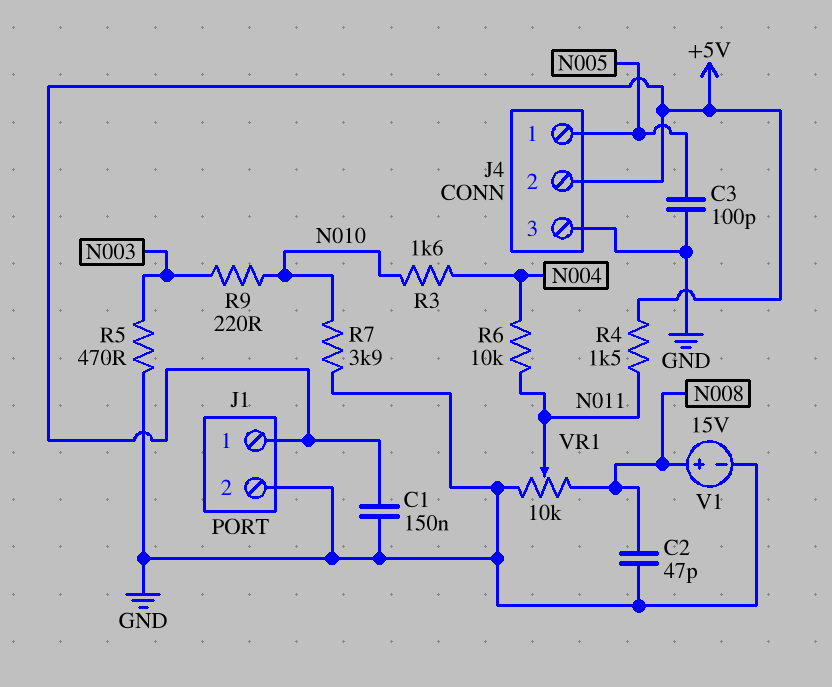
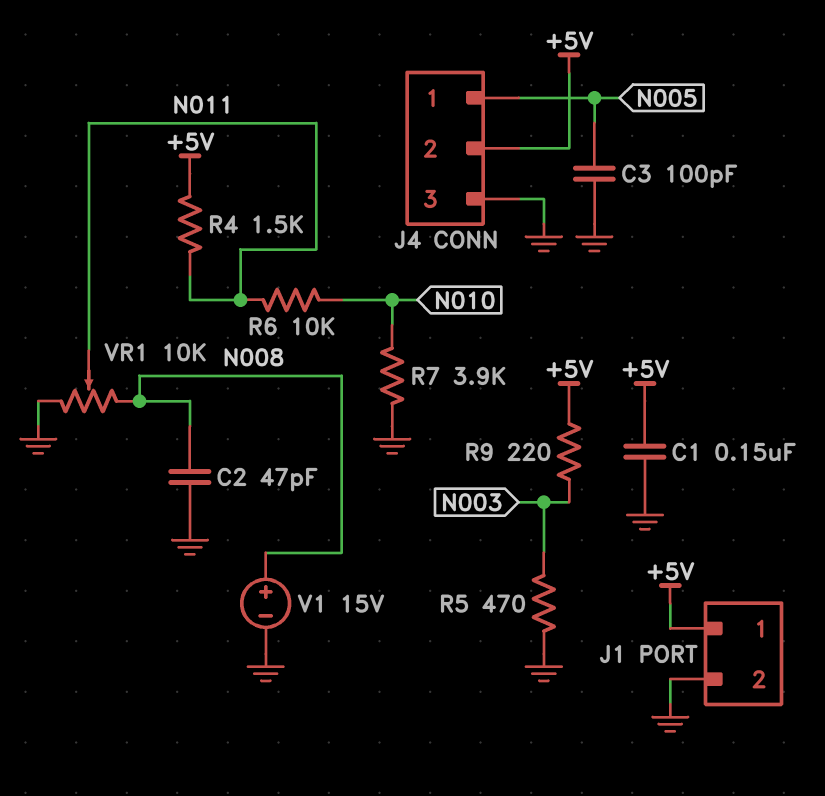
R3: 1.6k (N004, N010) -> none
R6: 10k (N004, N011) -> 10k (N010, N011)
R9: 220 (N003, N010) -> 220 (+5V, N003)

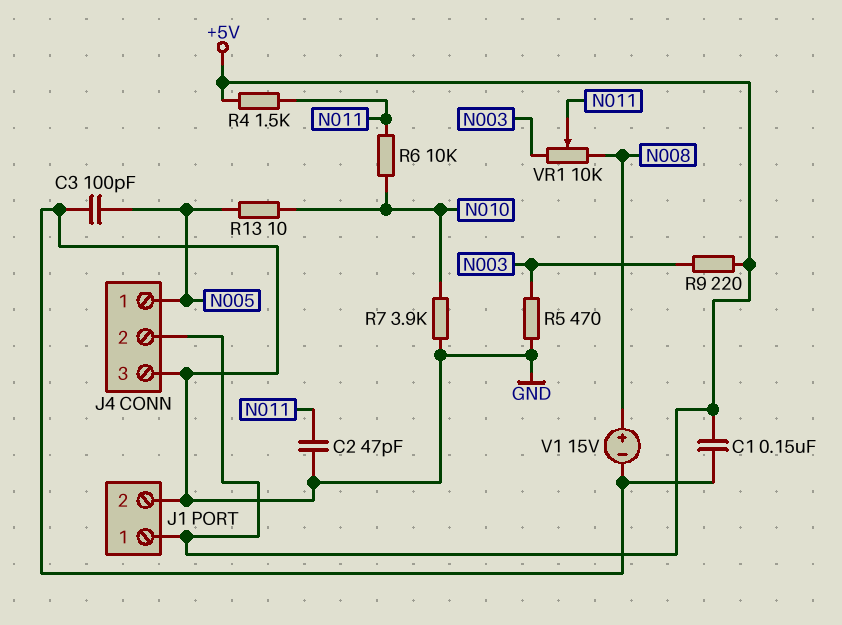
C2: 47pF (GND, N008) -> 47pF (GND, N011)
R13: none -> 10 (N005, N010)
VR1: 10k (GND, N008, wiper N011) -> 10k (N003, N008, wiper N011)

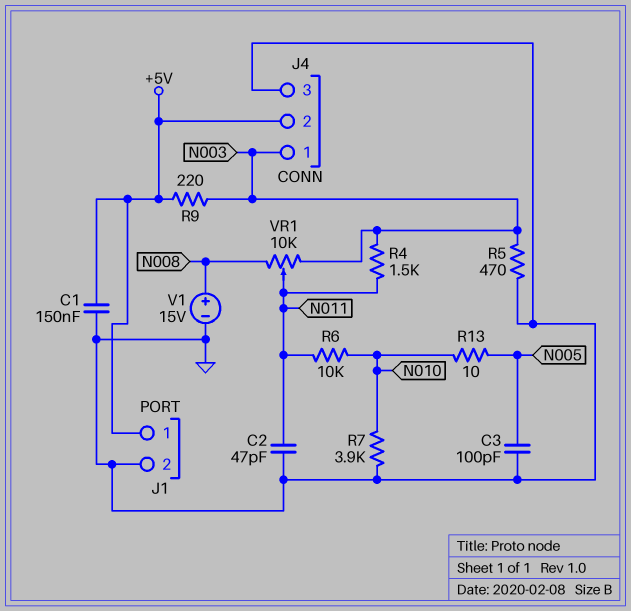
J4 pin 1: N005 -> N003
R4: 1.5k (+5V, N011) -> 1.5k (N003, N011)

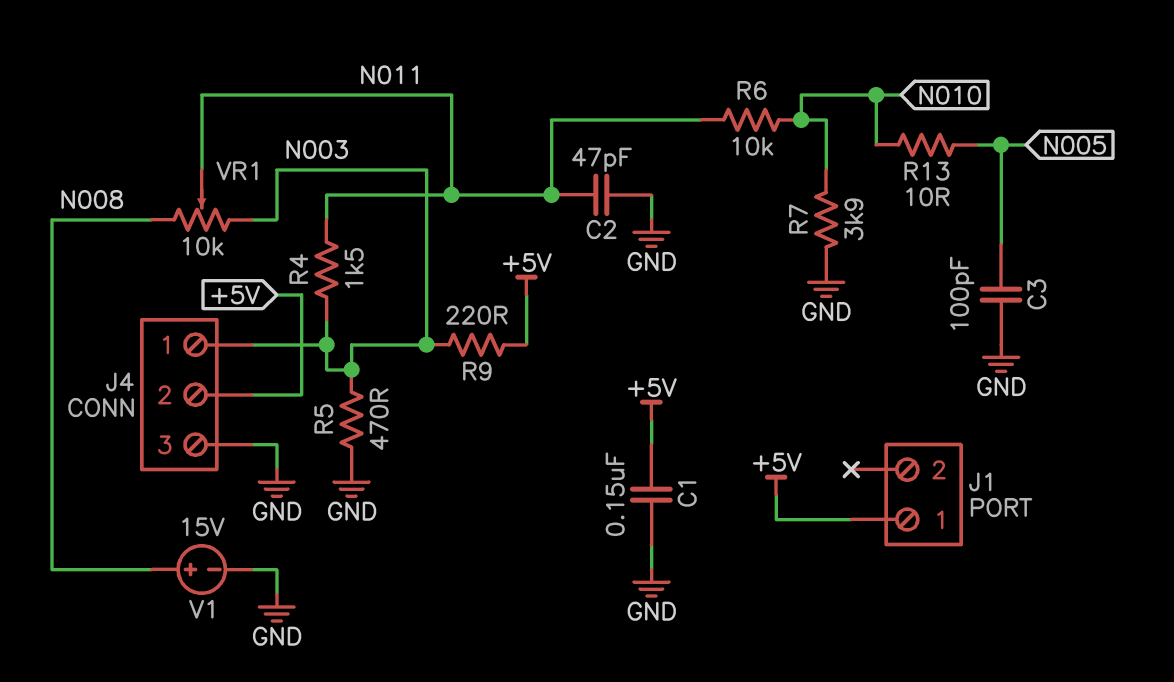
J1 pin 2: GND -> none

